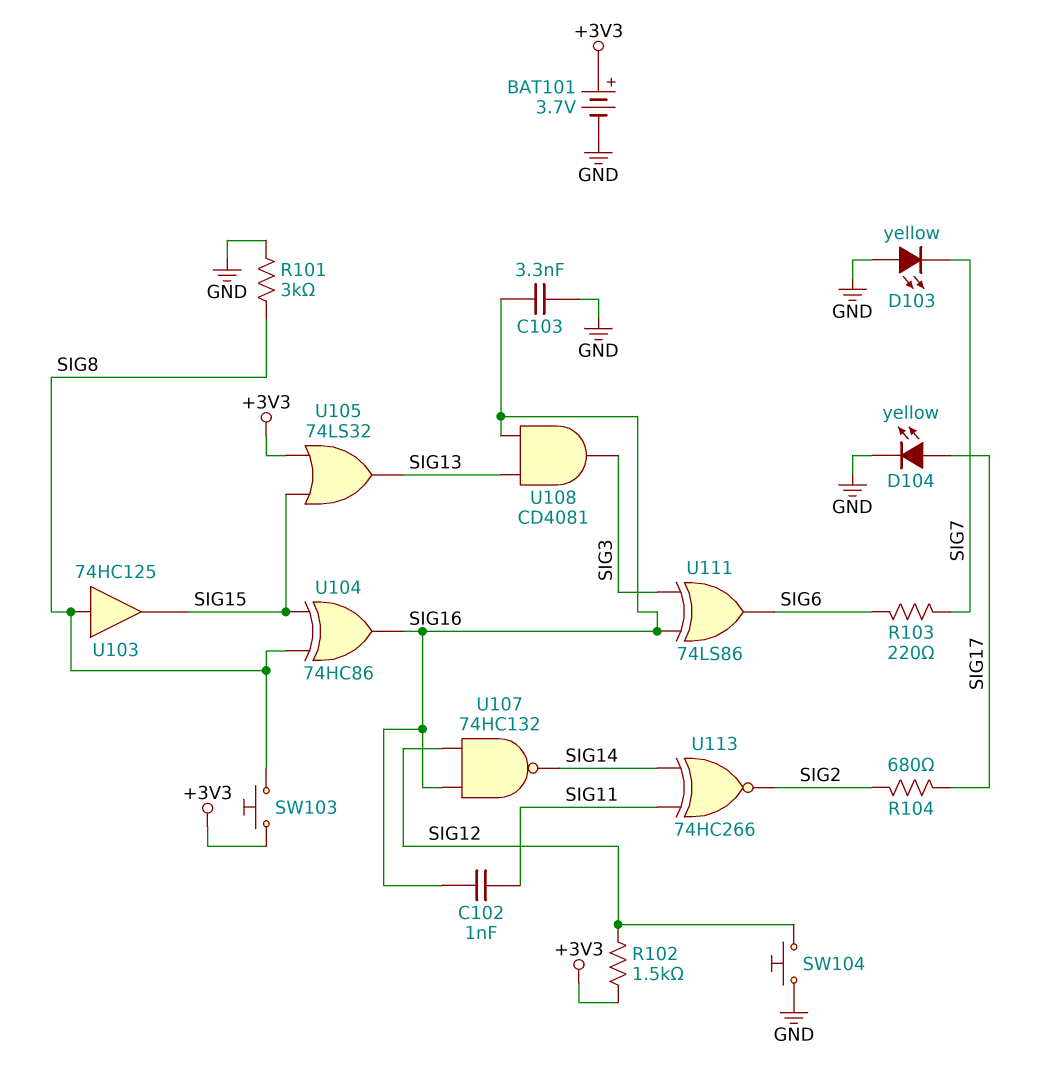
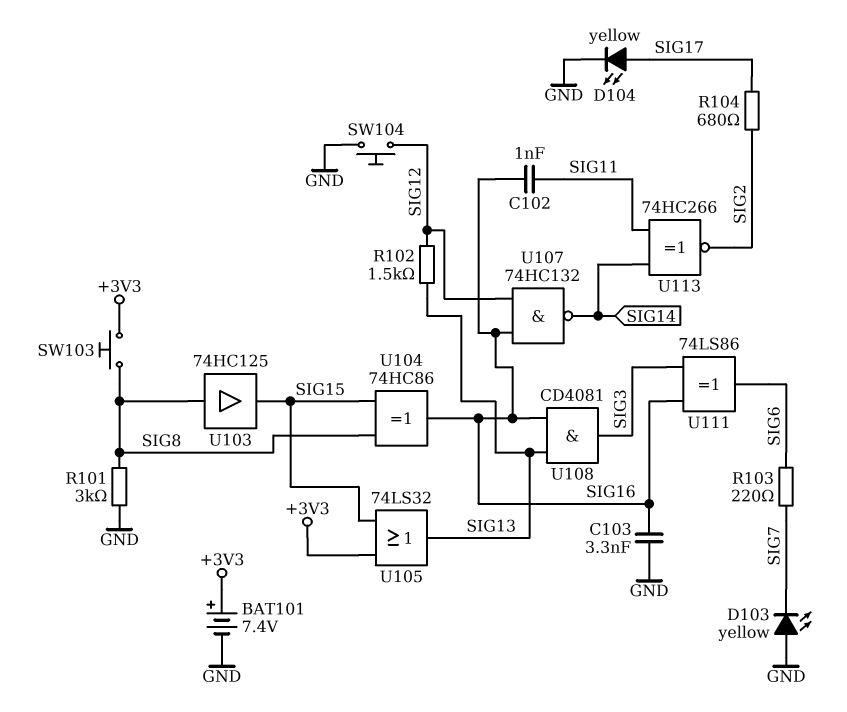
BAT101: 3.7V (plus +3V3, minus GND) -> 7.4V (plus +3V3, minus GND)
R102: 1.5k (+3V3, SIG12) -> 1.5k (SIG12, SIG13)

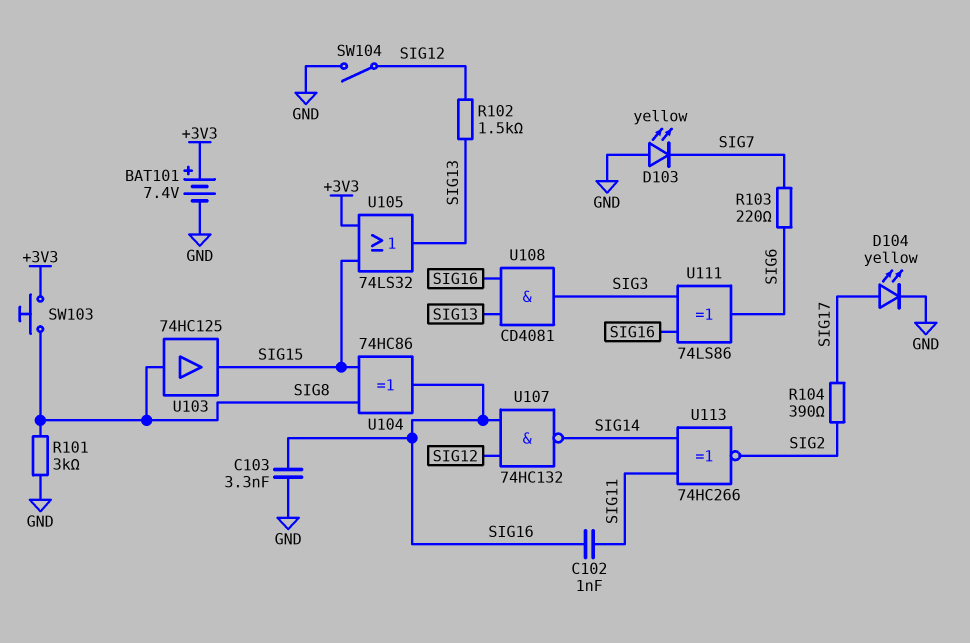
R104: 680 (SIG2, SIG17) -> 390 (SIG2, SIG17)
SW104: button (GND, SIG12) -> switch (GND, SIG12)

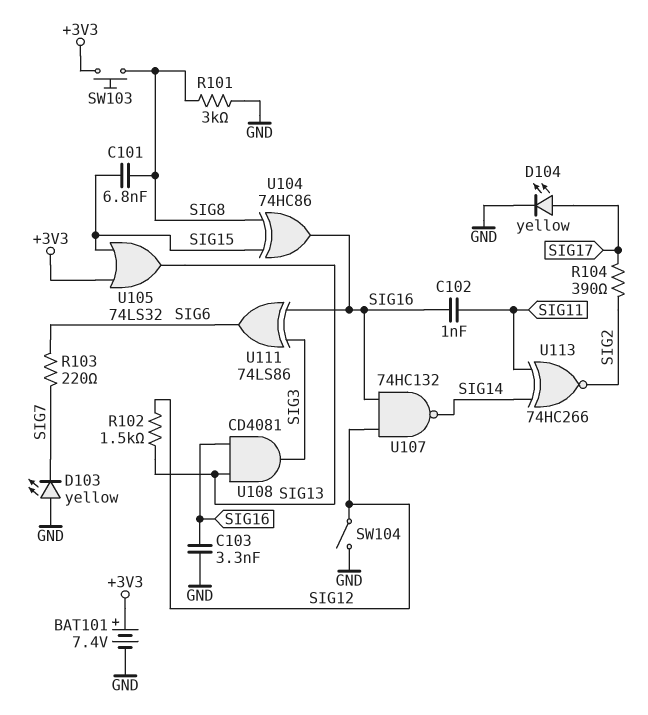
C101: none -> 6.8nF (SIG8, SIG15)
U103: buffer 74HC125 (in SIG8, out SIG15) -> none

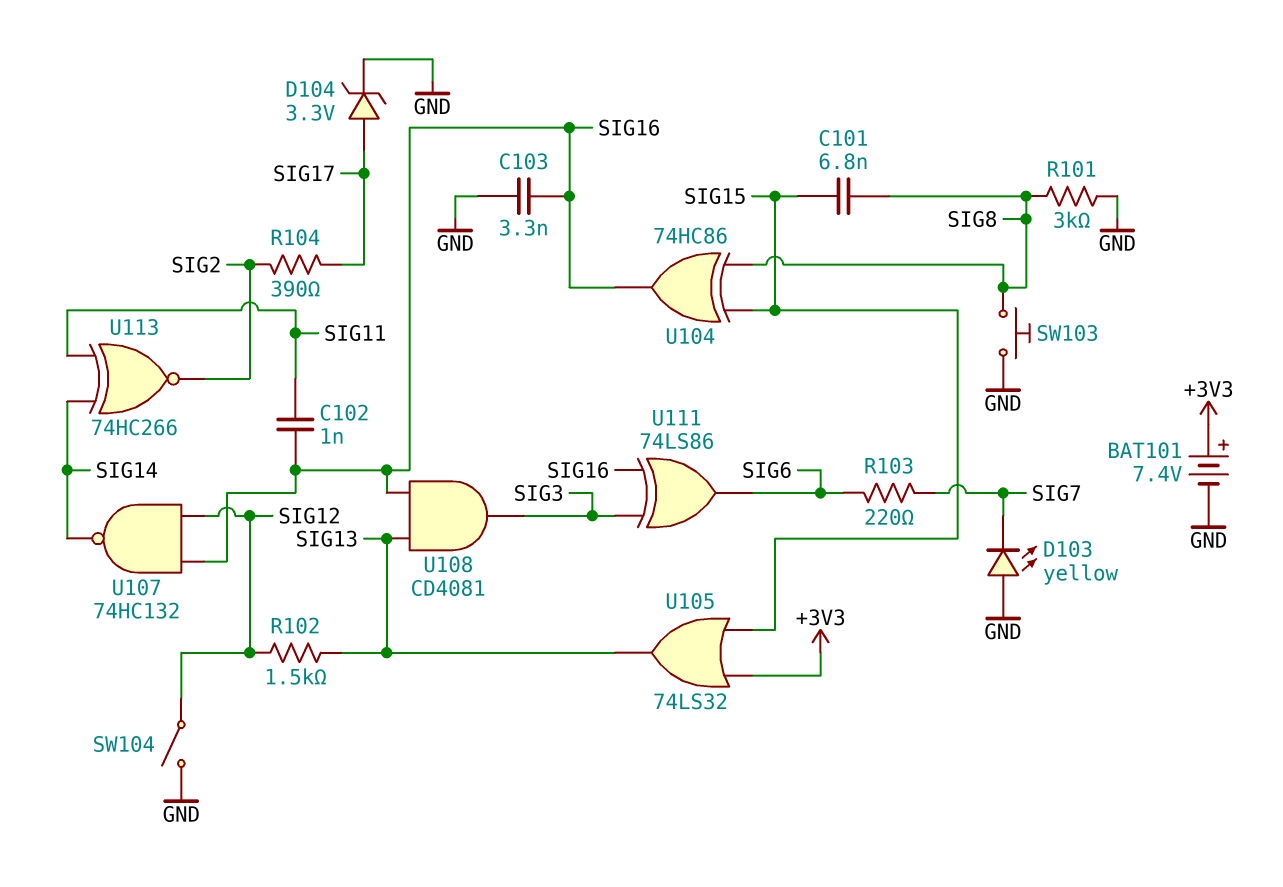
D104: LED yellow (A SIG17, K GND) -> zener 3.3V (A SIG17, K GND)
SW103: button (+3V3, SIG8) -> button (GND, SIG8)

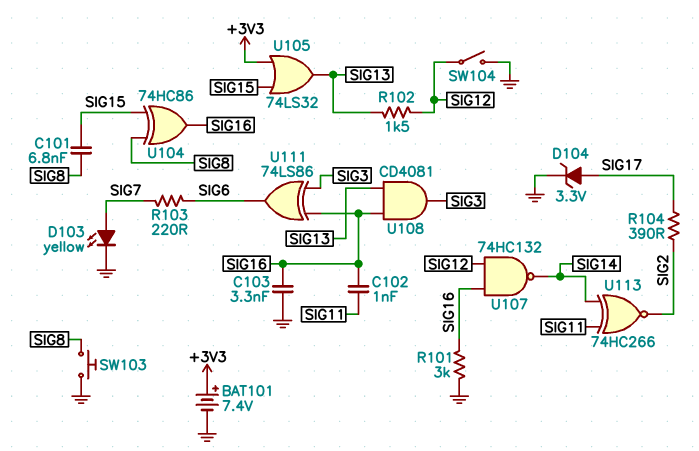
D103: LED yellow (A GND, K SIG7) -> LED yellow (A SIG7, K GND)
R101: 3k (GND, SIG8) -> 3k (GND, SIG16)

